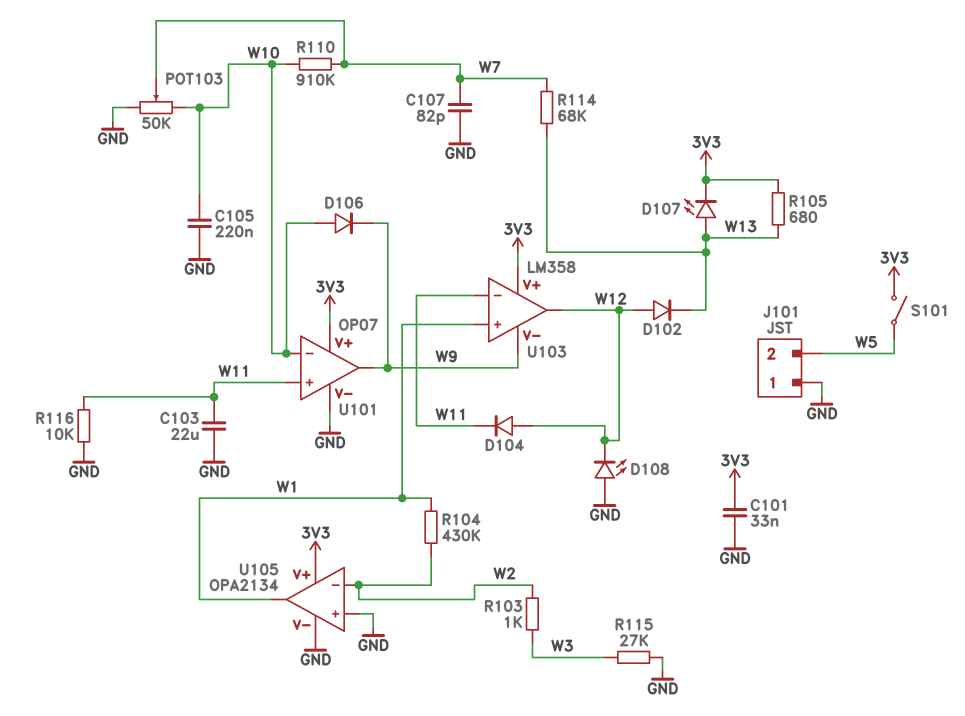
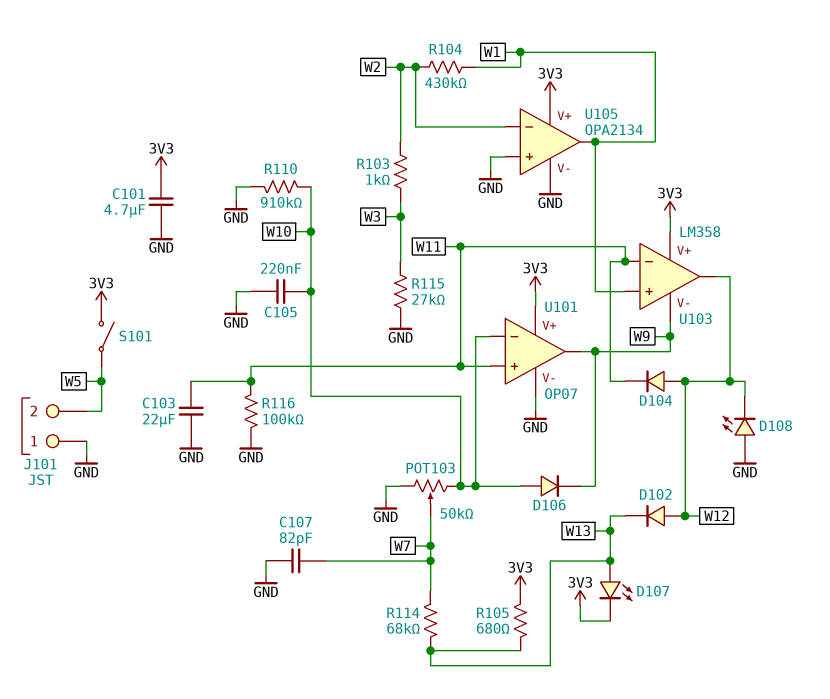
C101: 33nF (3V3, GND) -> 4.7uF (3V3, GND)
R110: 910k (W7, W10) -> 910k (GND, W10)
R116: 10k (GND, W11) -> 100k (GND, W11)

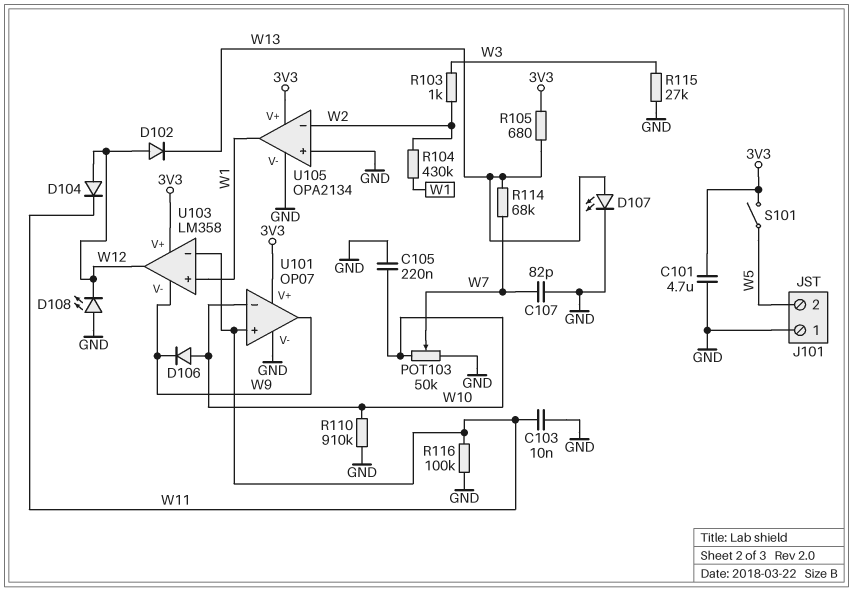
C103: 22uF (GND, W11) -> 10nF (GND, W11)
D107: LED (A W13, K 3V3) -> LED (A W13, K GND)

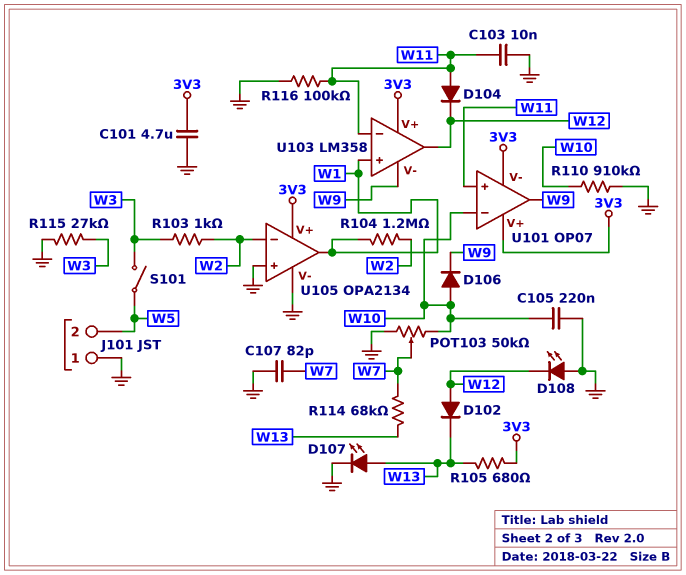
D104: diode (A W12, K W11) -> diode (A W11, K W12)
R104: 430k (W1, W2) -> 1.2M (W1, W2)
S101: switch (3V3, W5) -> switch (W3, W5)
U101 pin V-: GND -> 3V3

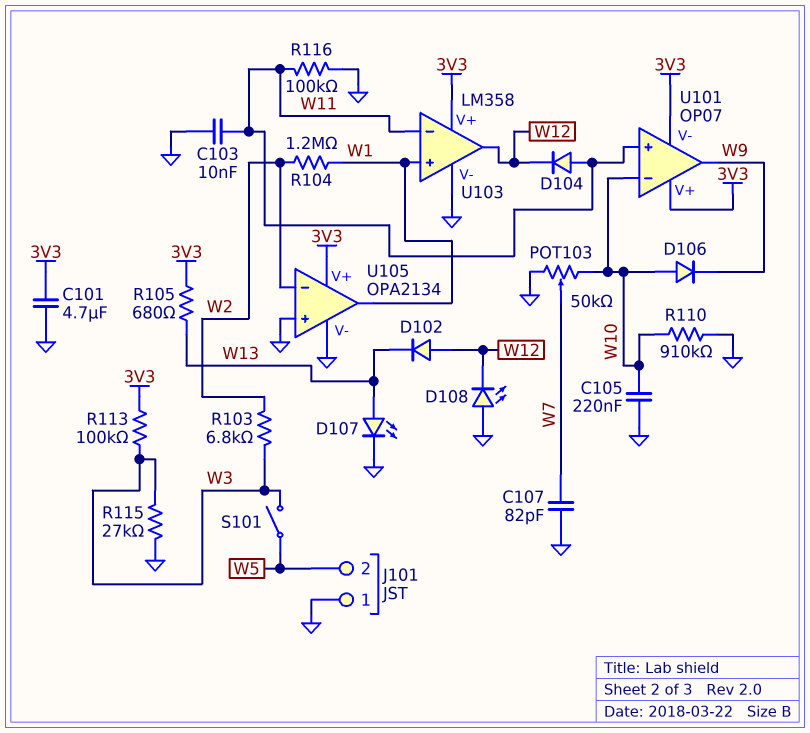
R103: 1k (W2, W3) -> 6.8k (W2, W3)
R113: none -> 100k (3V3, W3)
R114: 68k (W7, W13) -> none
U103 pin V-: W9 -> GND

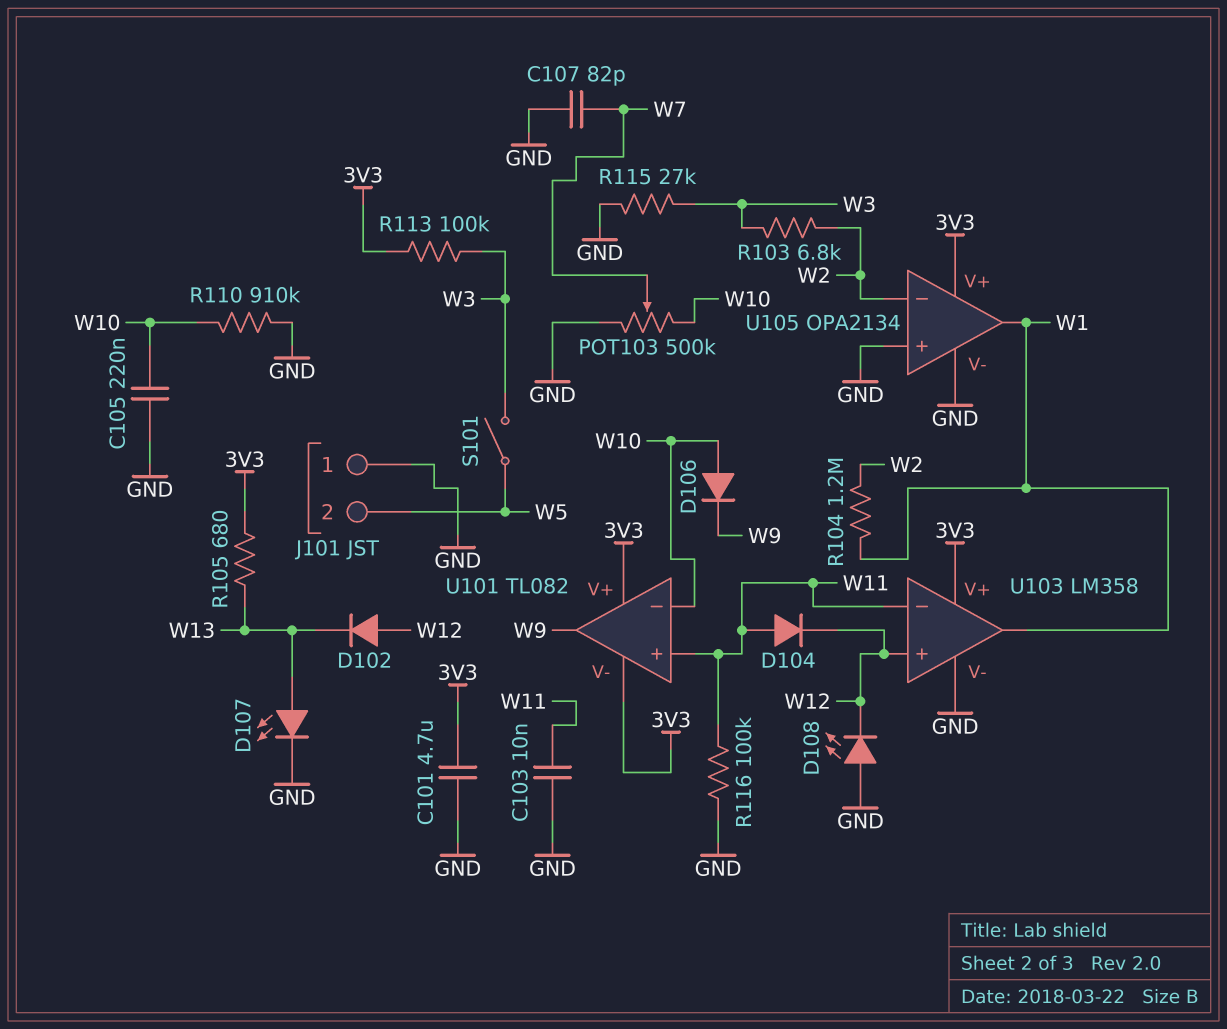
POT103: 50k (GND, W10, wiper W7) -> 500k (GND, W10, wiper W7)
U101: OP07 -> TL082
U103 pin in+: W1 -> W12
U103 pin out: W12 -> W1

